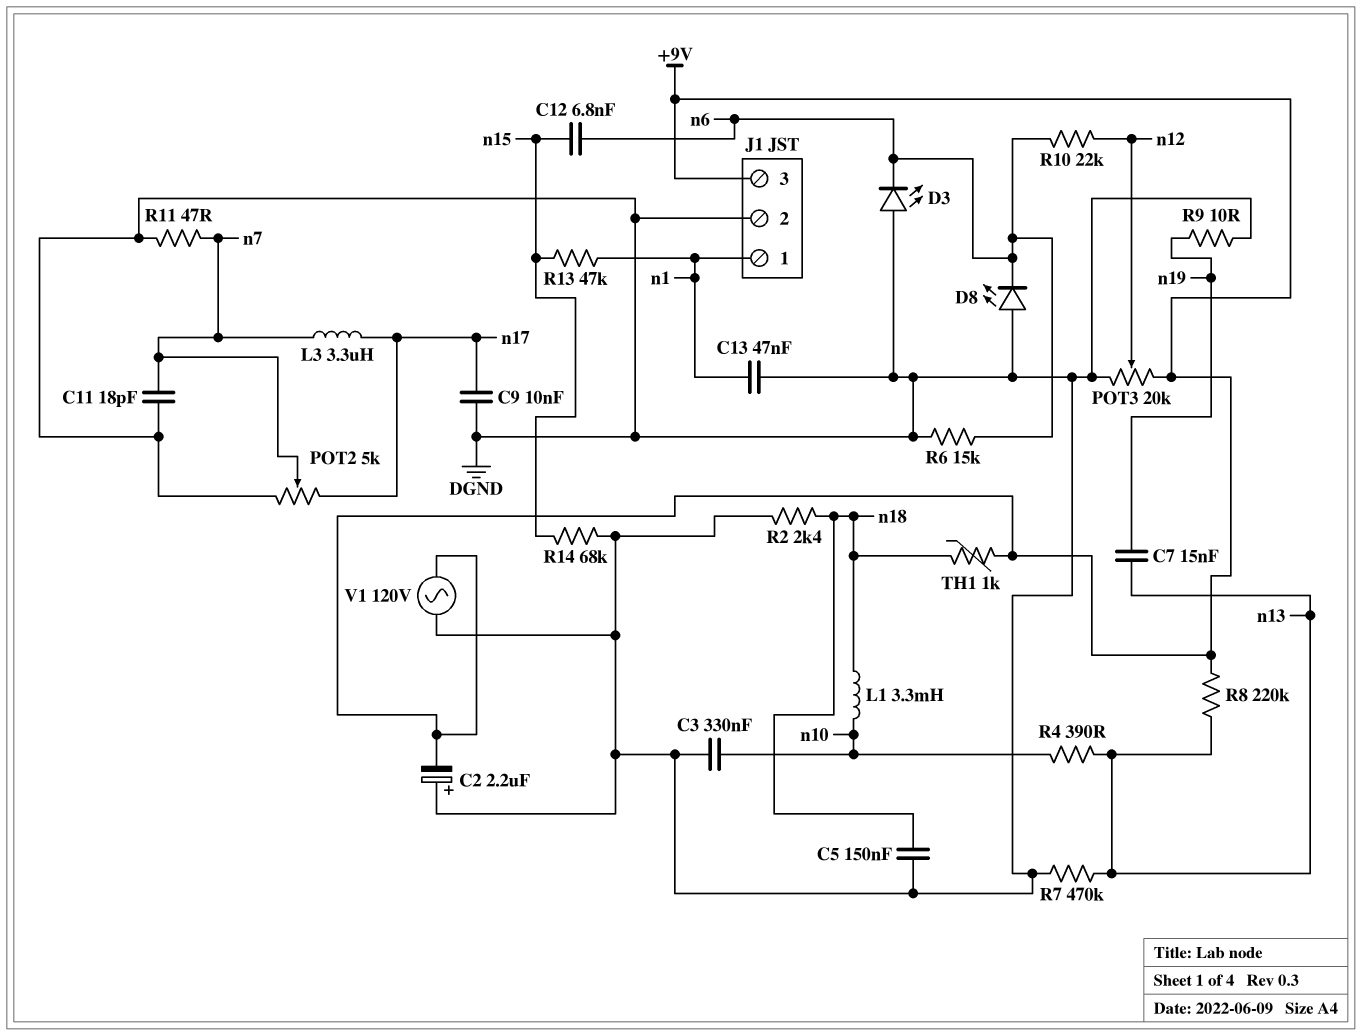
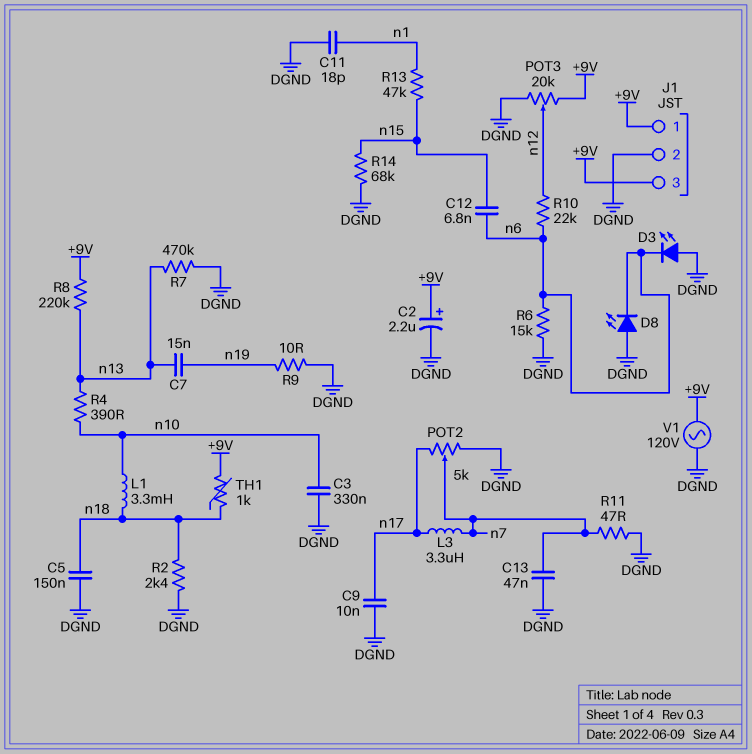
C2: 2.2uF (plus DGND, minus +9V) -> 2.2uF (plus +9V, minus DGND)
C11: 18pF (DGND, n7) -> 18pF (DGND, n1)
C13: 47nF (DGND, n1) -> 47nF (DGND, n7)
J1 pin 1: n1 -> +9V

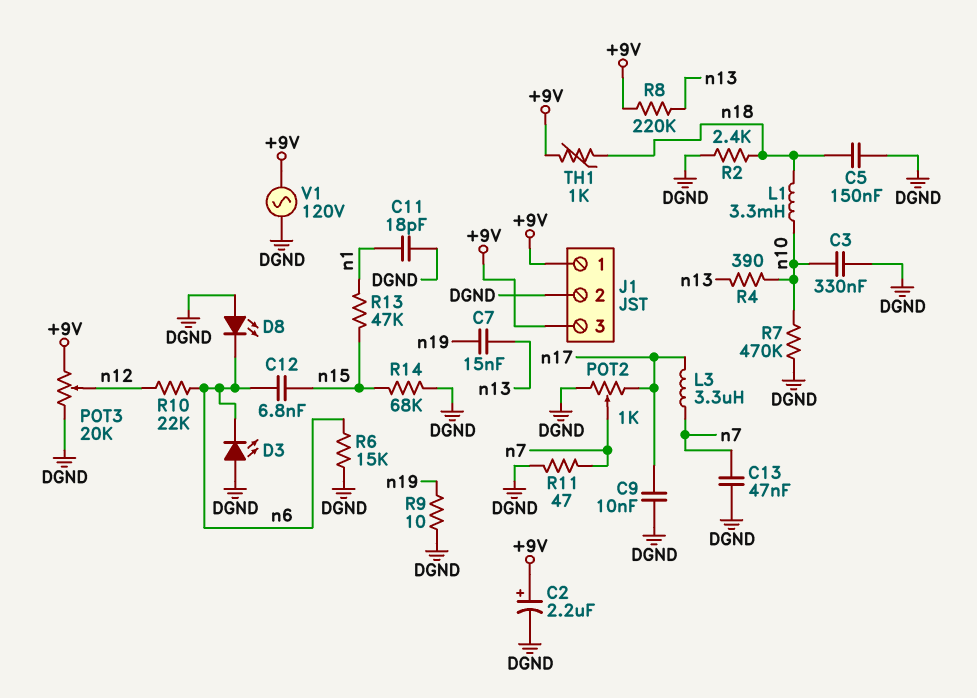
POT2: 5k (DGND, n17, wiper n7) -> 1k (DGND, n17, wiper n7)
R7: 470k (DGND, n13) -> 470k (DGND, n10)

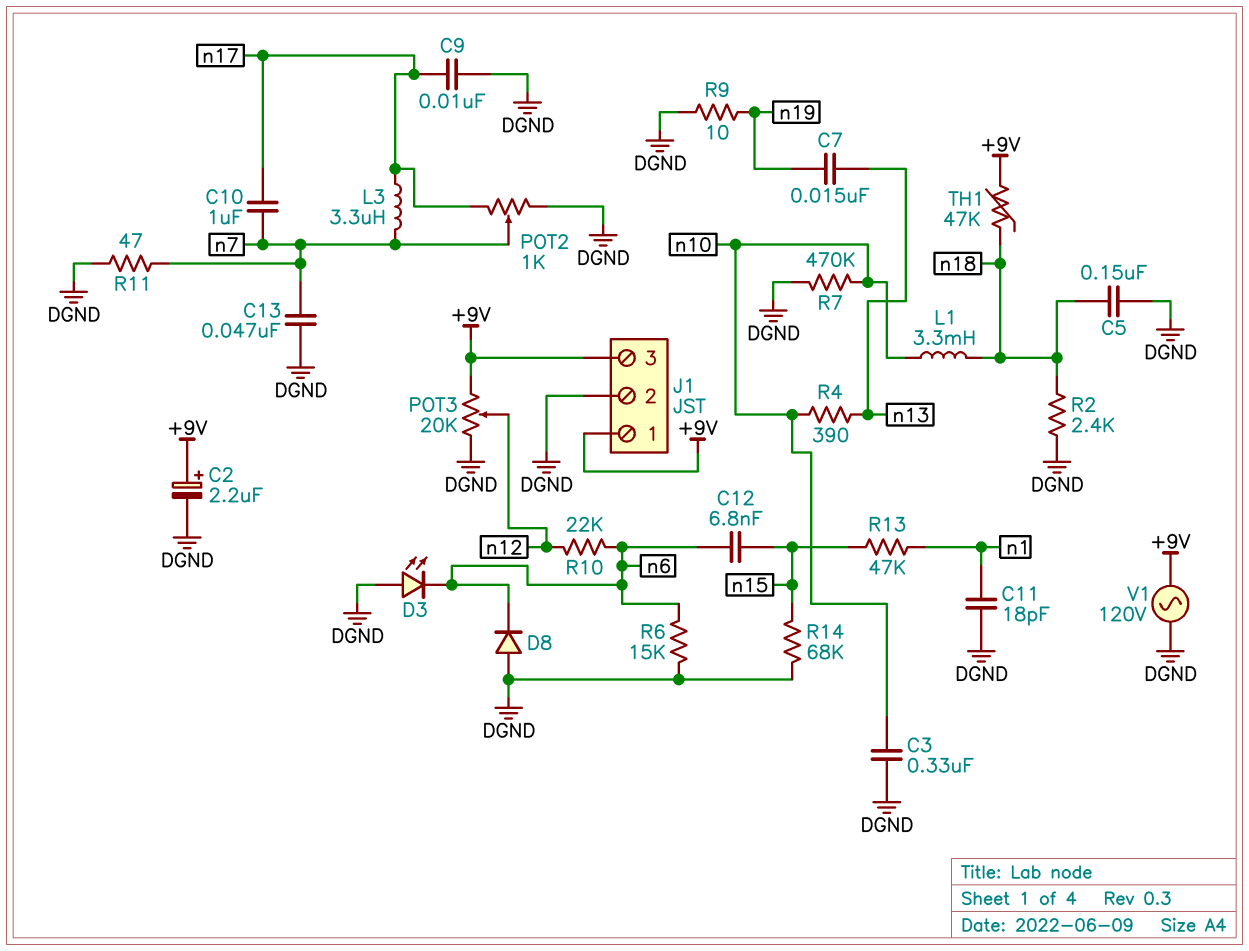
C10: none -> 1uF (n7, n17)
D8: LED (A DGND, K n6) -> diode (A DGND, K n6)
R8: 220k (+9V, n13) -> none
TH1: 1k (+9V, n18) -> 47k (+9V, n18)

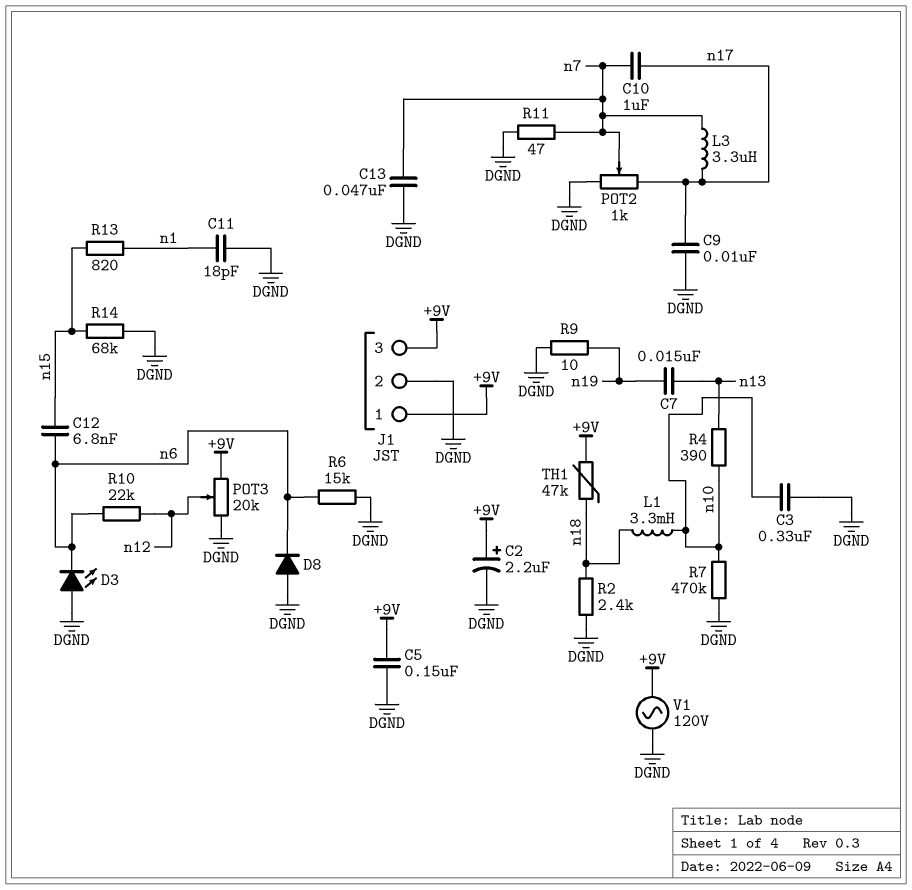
C5: 150nF (DGND, n18) -> 150nF (+9V, DGND)
R13: 47k (n1, n15) -> 820 (n1, n15)

